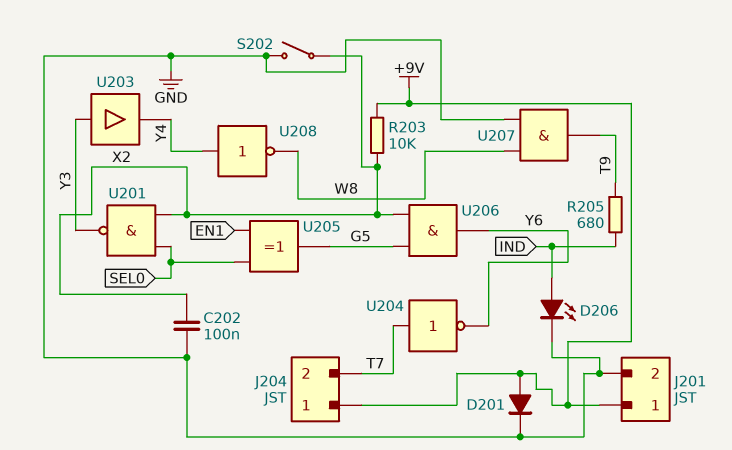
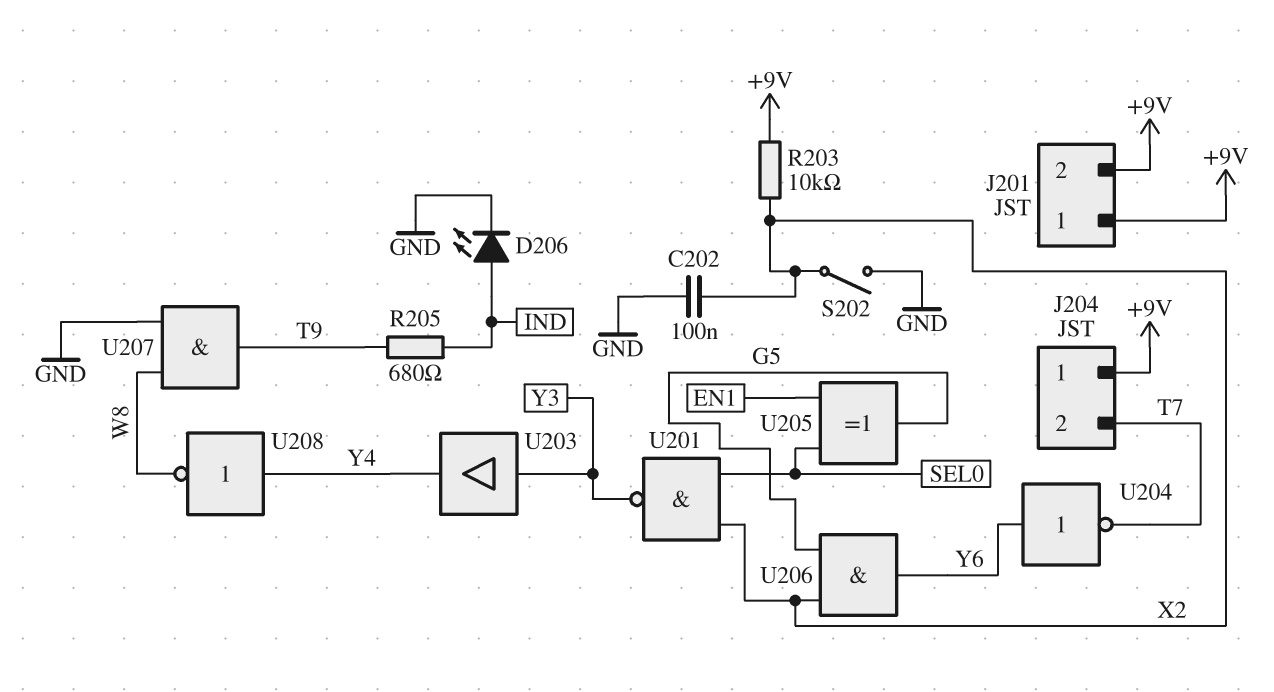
D201: diode (A +9V, K GND) -> none
J201 pin 2: GND -> +9V
U204: NOT (in T7, out Y6) -> NOT (in Y6, out T7)

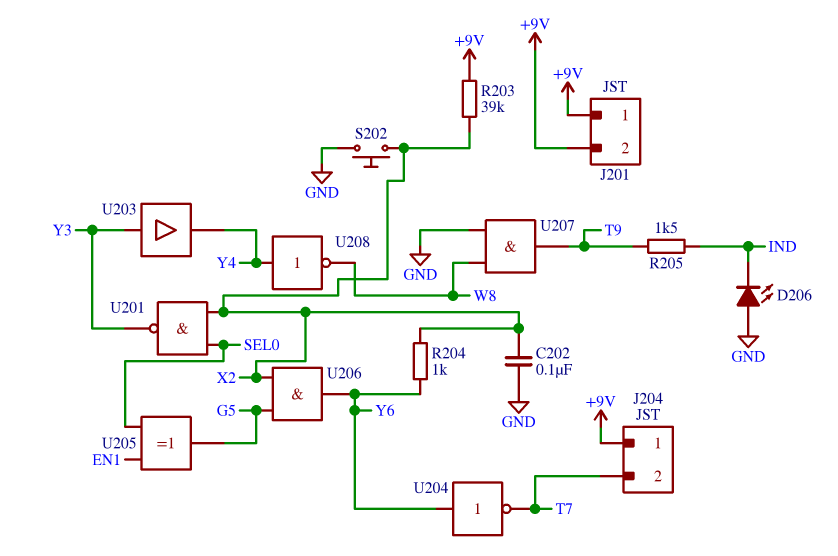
D206: LED (A IND, K GND) -> LED (A GND, K IND)
R203: 10k (+9V, X2) -> 39k (+9V, X2)
R204: none -> 1k (X2, Y6)
R205: 680 (IND, T9) -> 1.5k (IND, T9)
S202: switch (GND, X2) -> button (GND, X2)

